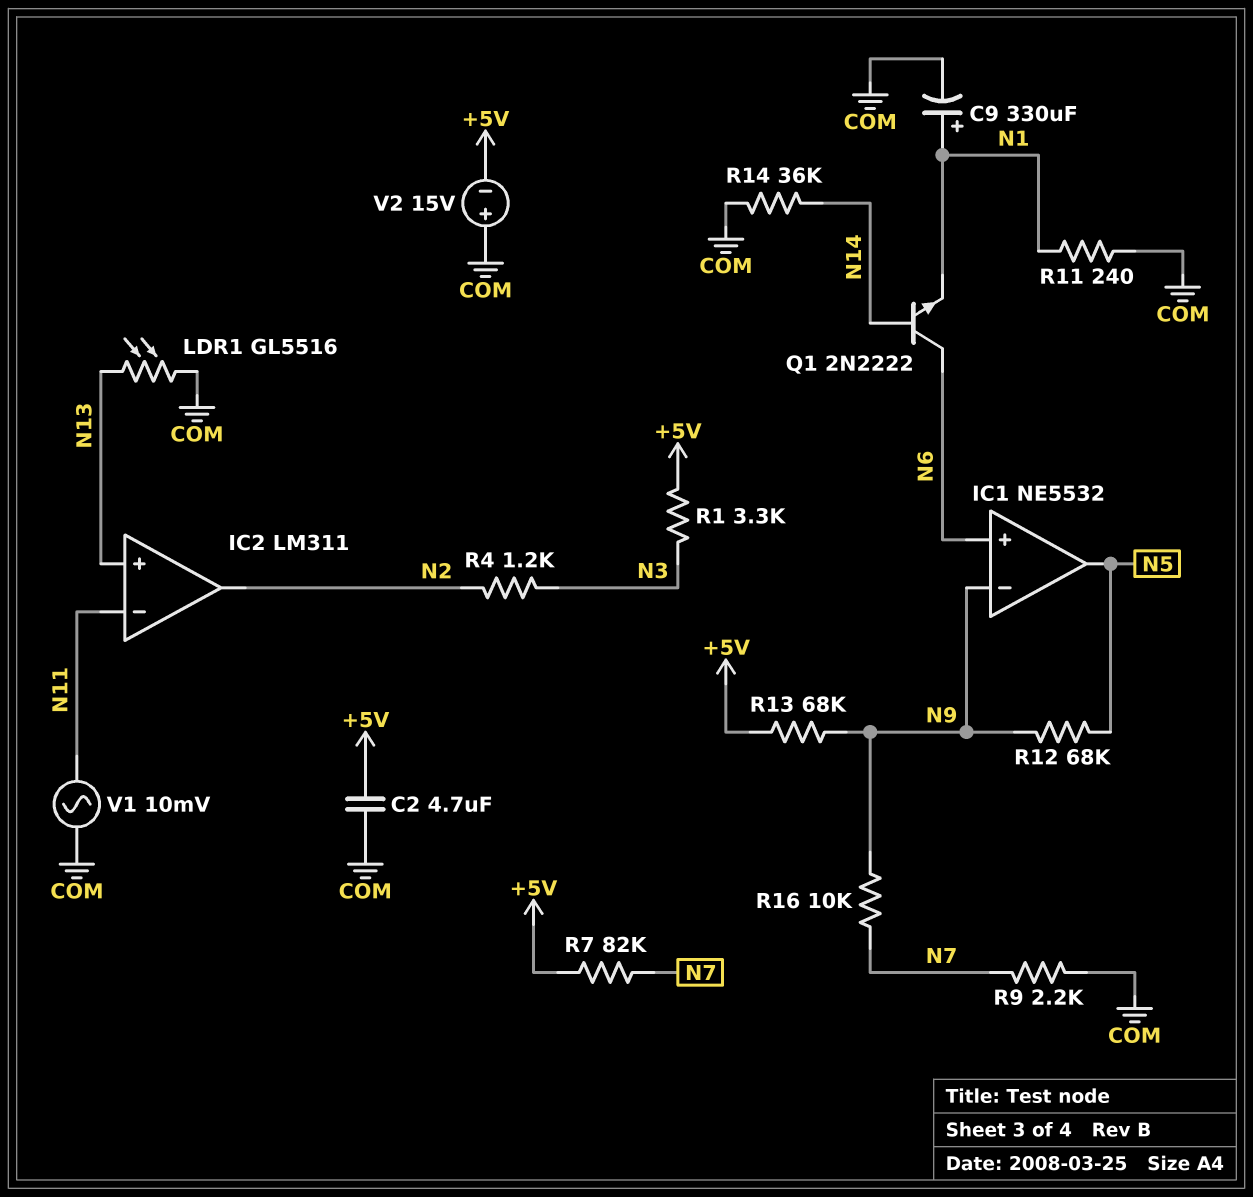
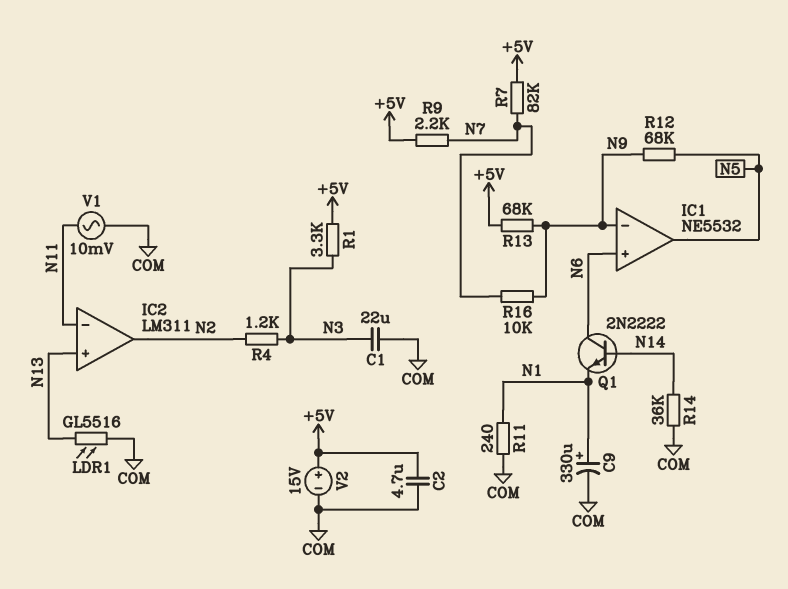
C1: none -> 22uF (COM, N3)
R9: 2.2k (COM, N7) -> 2.2k (+5V, N7)
V2: 15V (plus COM, minus +5V) -> 15V (plus +5V, minus COM)

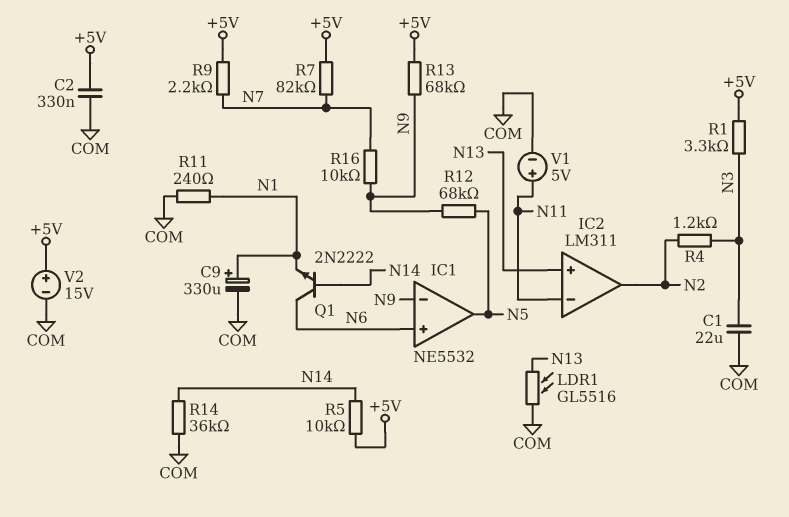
C2: 4.7uF (+5V, COM) -> 330nF (+5V, COM)
R5: none -> 10k (+5V, N14)
V1: AC 10mV (COM, N11) -> 5V (plus N11, minus COM)

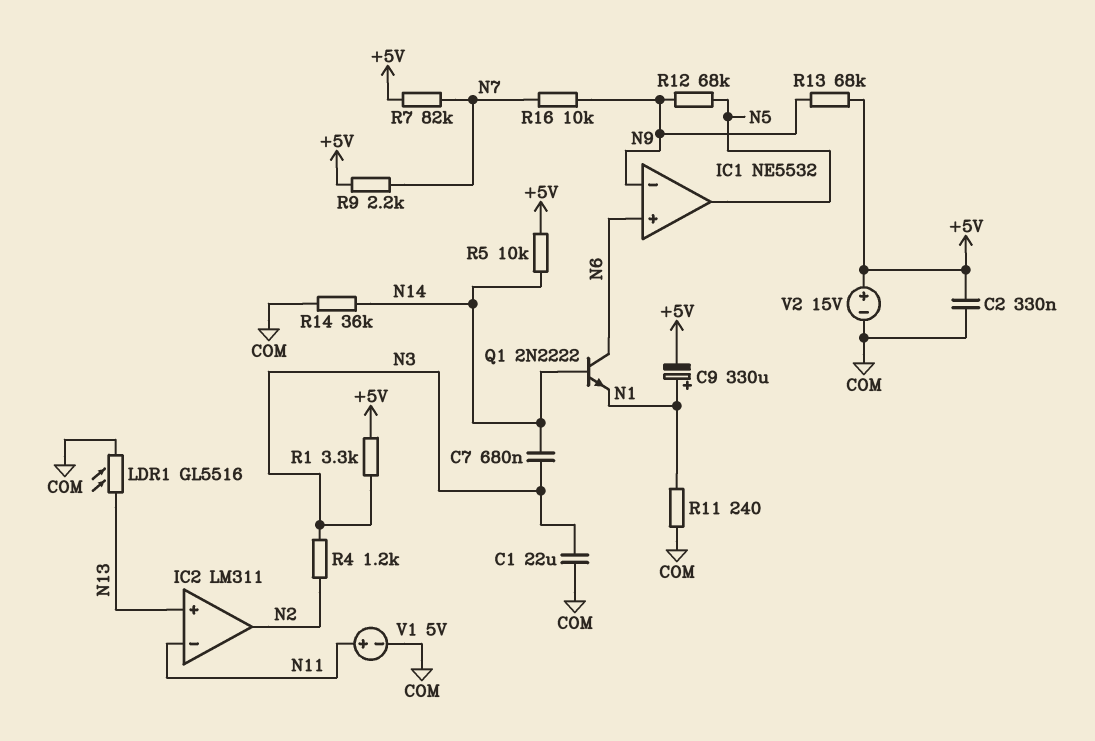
C7: none -> 680nF (N3, N14)
C9: 330uF (plus N1, minus COM) -> 330uF (plus N1, minus +5V)

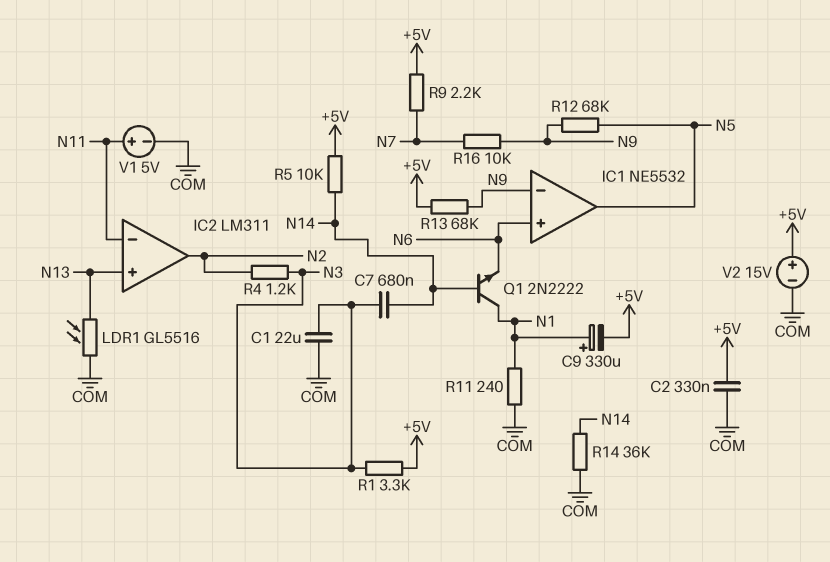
Q1: NPN 2N2222 (B N14, C N6, E N1) -> NPN 2N2222 (B N14, C N1, E N6)
R7: 82k (+5V, N7) -> none

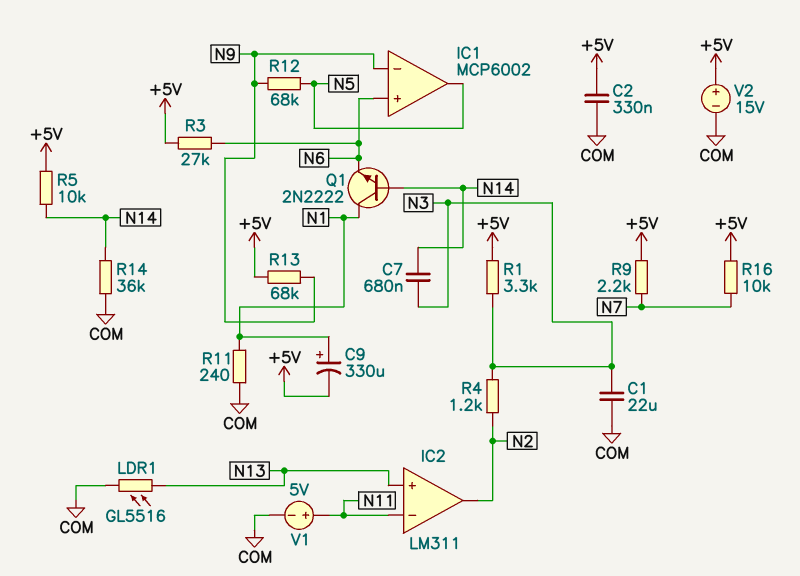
IC1: NE5532 -> MCP6002
R3: none -> 27k (+5V, N6)
R16: 10k (N7, N9) -> 10k (+5V, N7)

